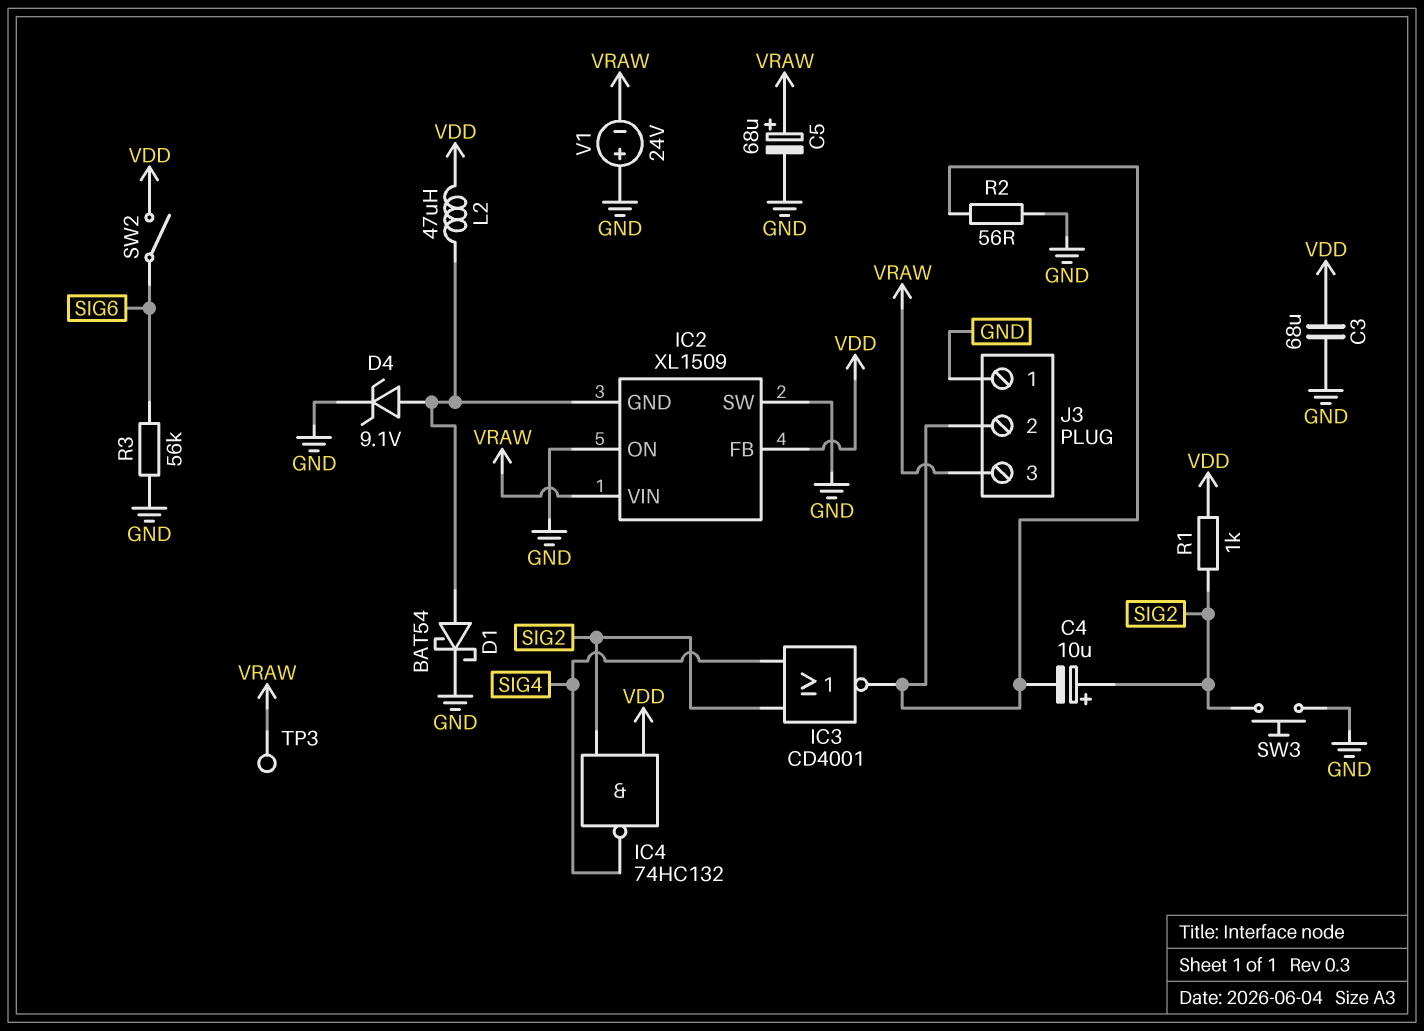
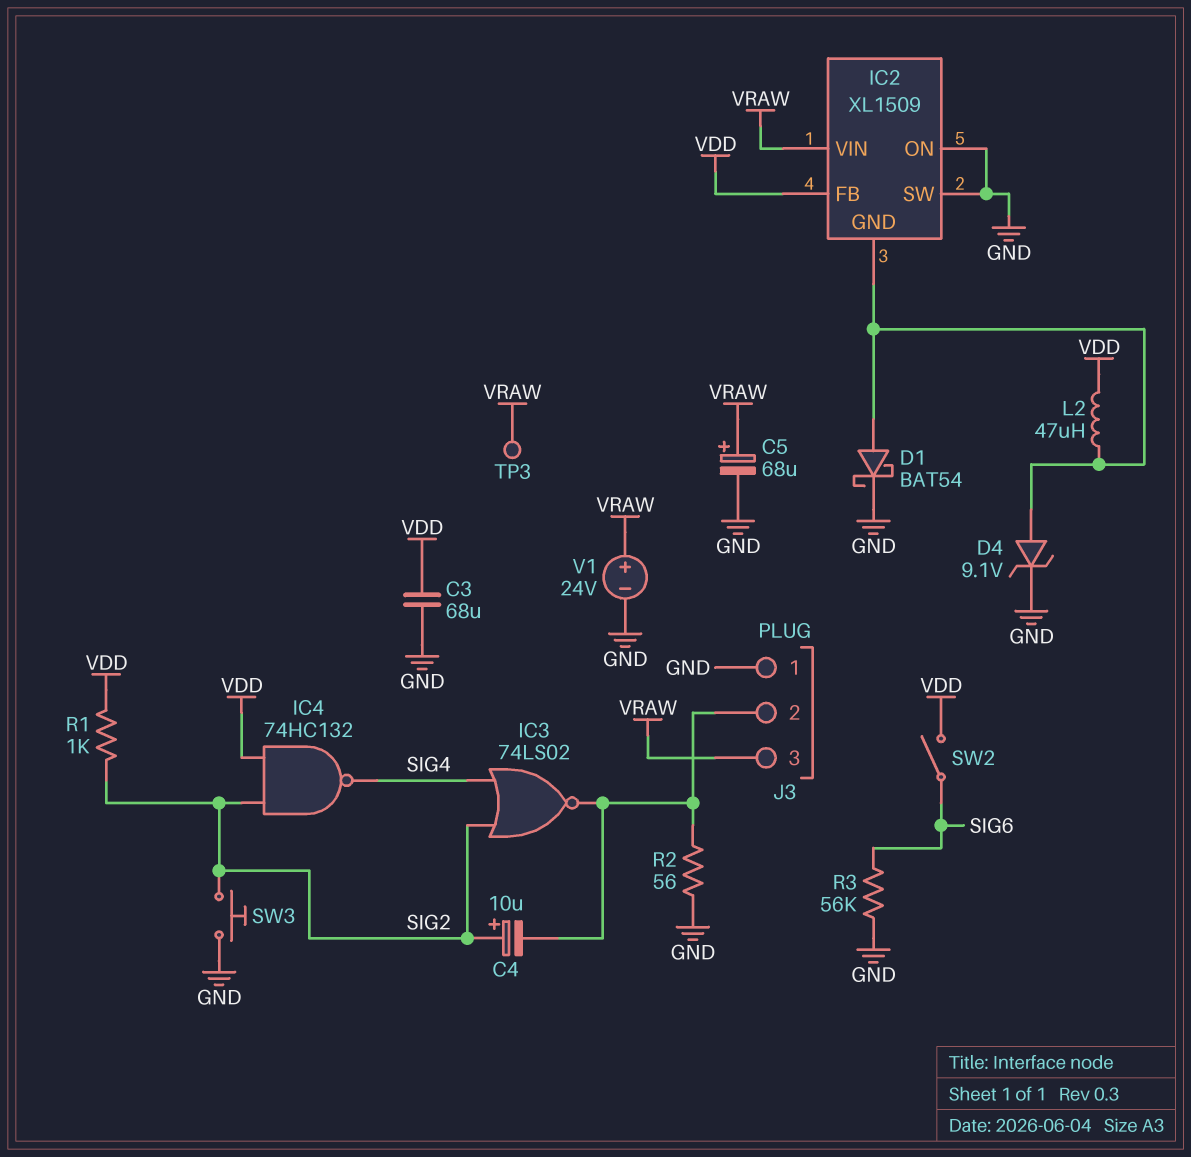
IC3: NOR CD4001 (in SIG2, in SIG4, out J3/2) -> NOR 74LS02 (in SIG2, in SIG4, out J3/2)
V1: 24V (plus GND, minus VRAW) -> 24V (plus VRAW, minus GND)

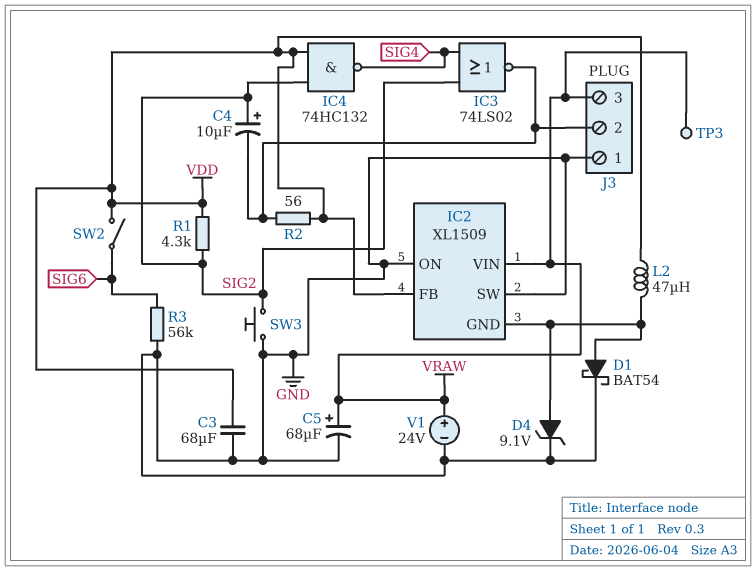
R1: 1k (SIG2, VDD) -> 4.3k (SIG2, VDD)
R2: 56 (GND, J3/2) -> 56 (J3/2, VDD)

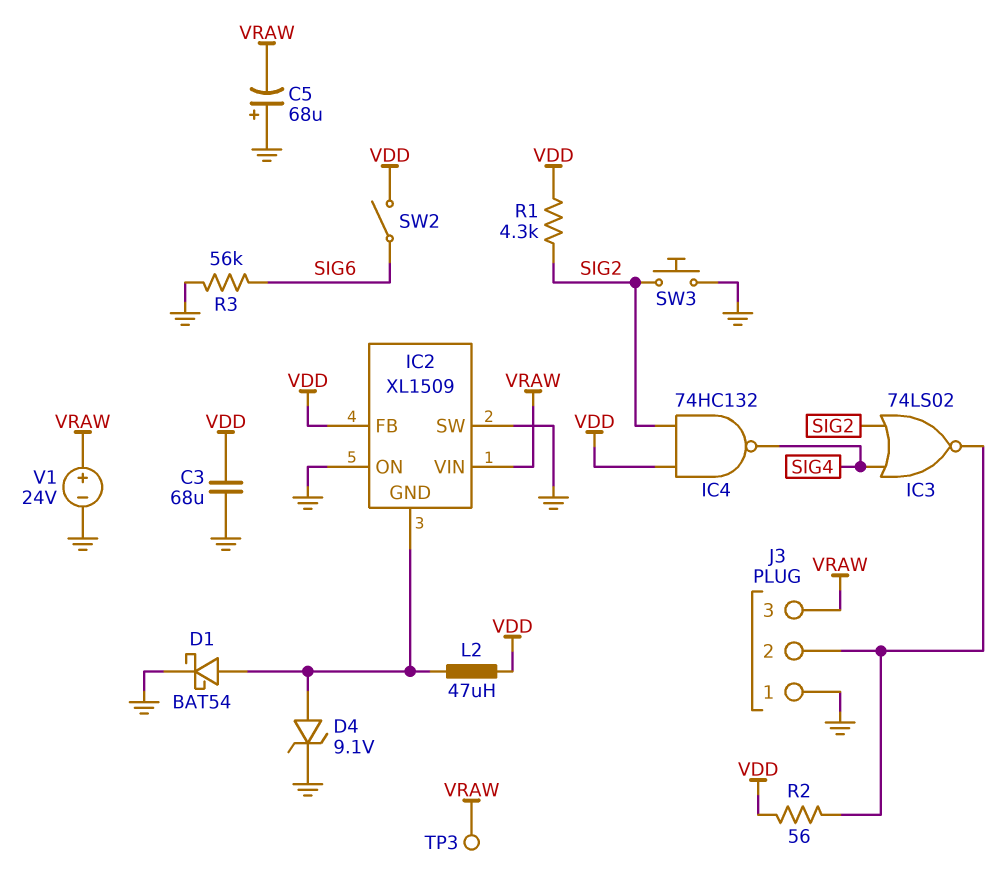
C4: 10uF (plus SIG2, minus J3/2) -> none
C5: 68uF (plus VRAW, minus GND) -> 68uF (plus GND, minus VRAW)

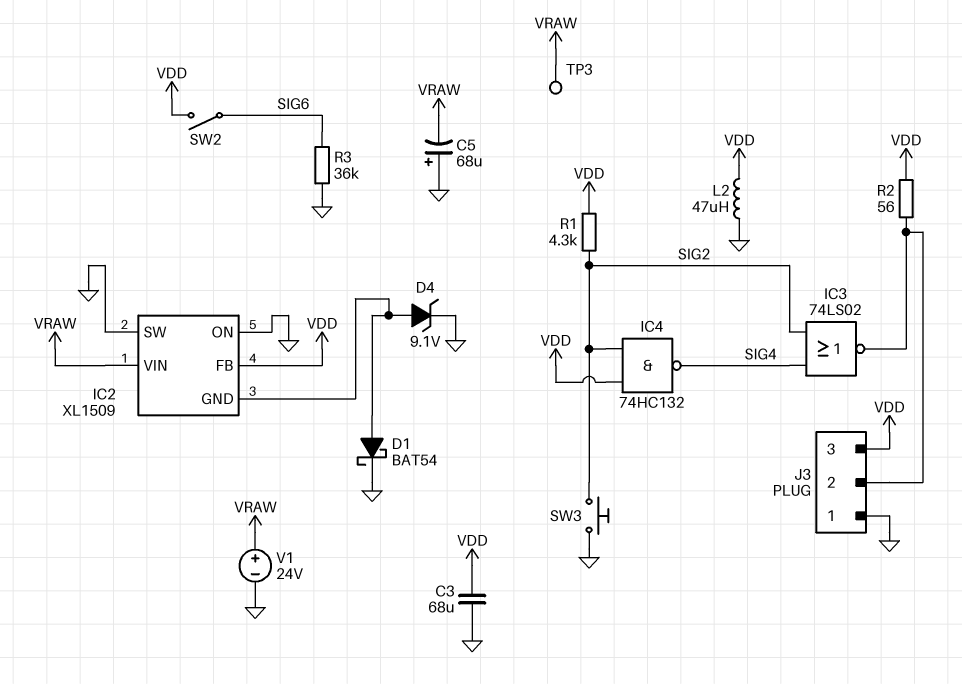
J3 pin 3: VRAW -> VDD
L2: 47uH (IC2/GND, VDD) -> 47uH (GND, VDD)
R3: 56k (GND, SIG6) -> 36k (GND, SIG6)

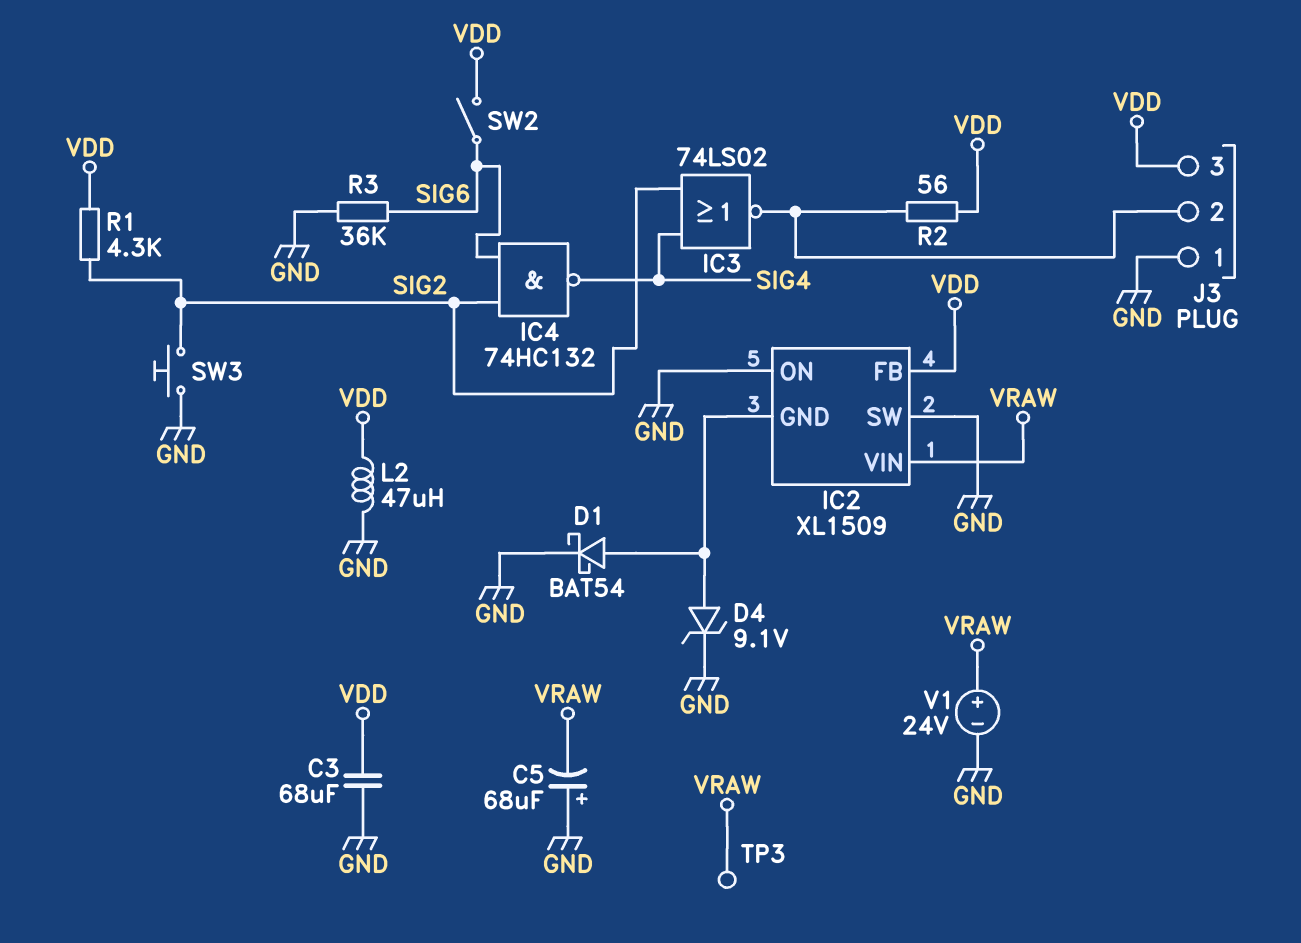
IC4: NAND 74HC132 (in SIG2, in VDD, out SIG4) -> NAND 74HC132 (in SIG2, in SIG6, out SIG4)

